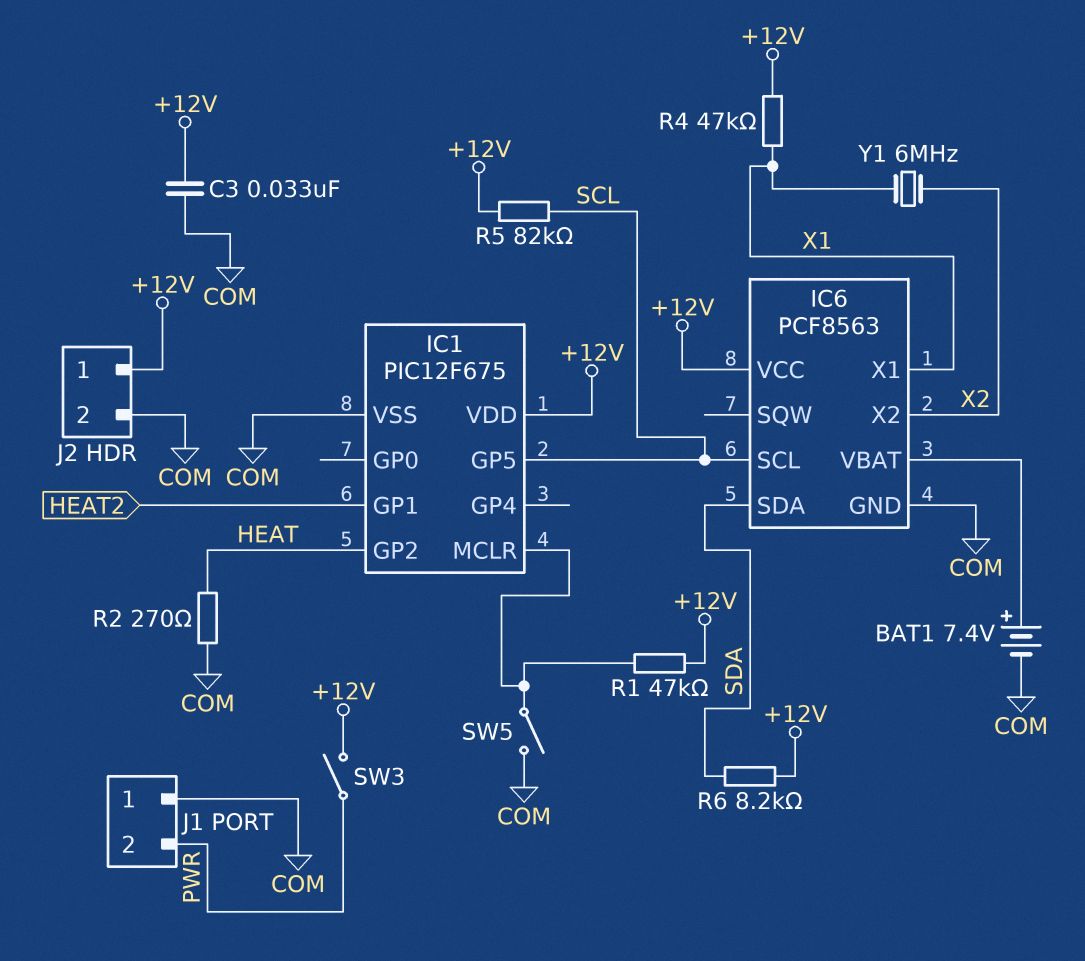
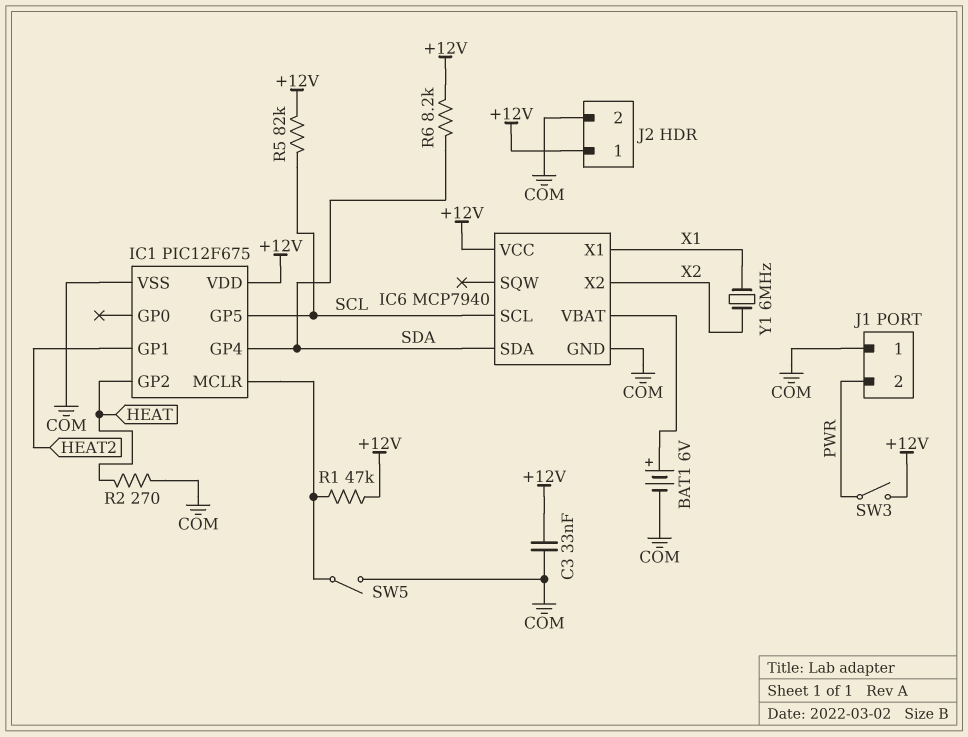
BAT1: 7.4V (plus IC6/VBAT, minus COM) -> 6V (plus IC6/VBAT, minus COM)
IC1 pin GP4: none -> SDA
IC6: PCF8563 -> MCP7940
R4: 47k (+12V, X1) -> none

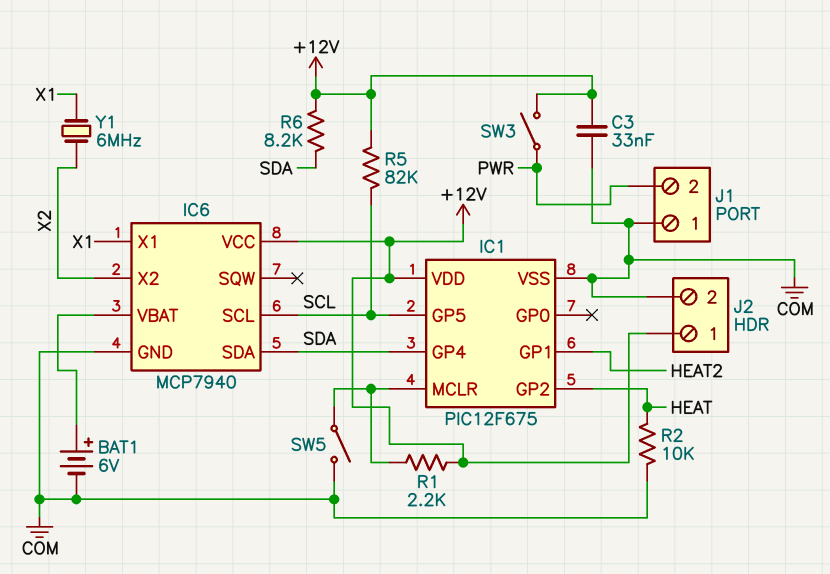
R1: 47k (+12V, IC1/MCLR) -> 2.2k (+12V, IC1/MCLR)
R2: 270 (COM, HEAT) -> 10k (COM, HEAT)

